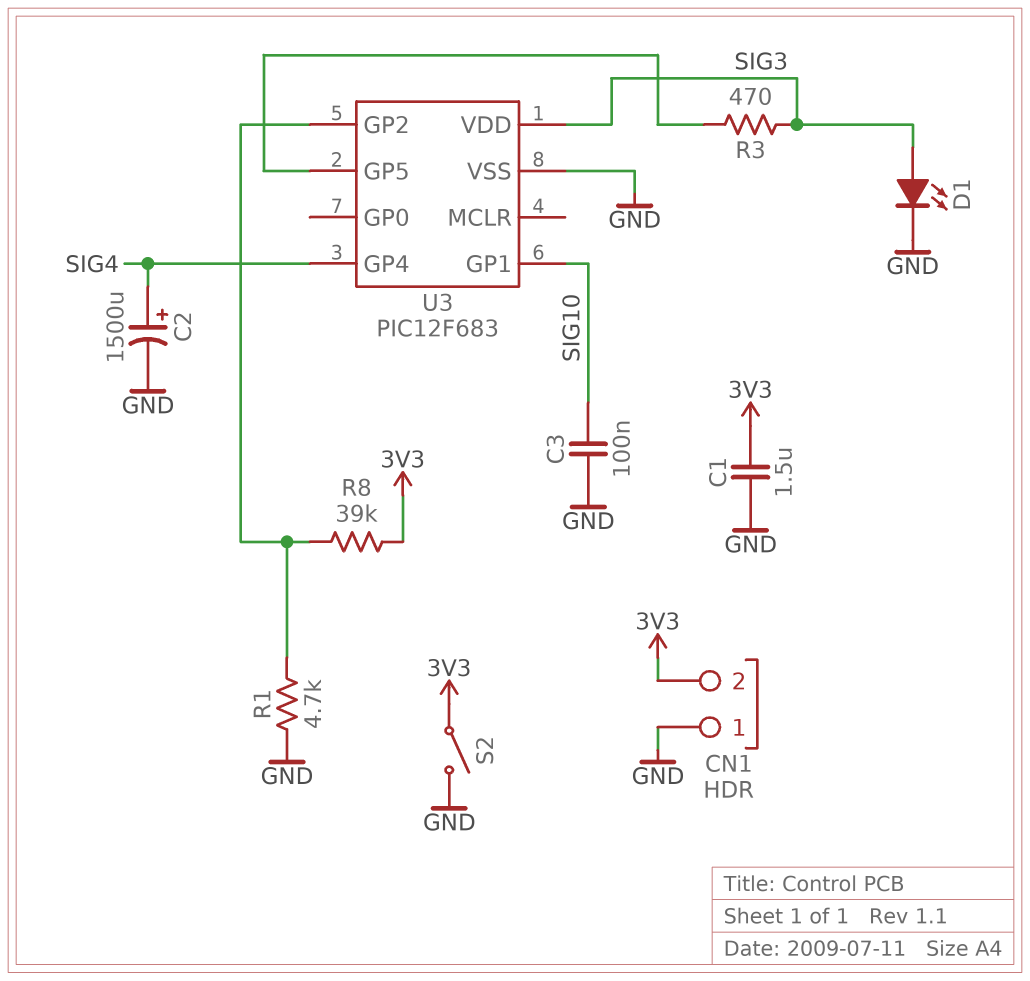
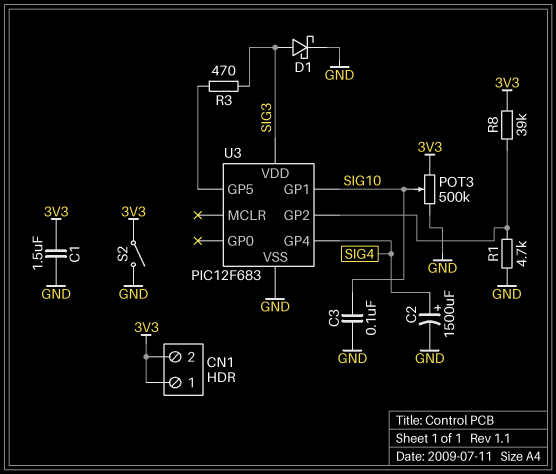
CN1 pin 1: GND -> 3V3
D1: LED (A SIG3, K GND) -> schottky (A SIG3, K GND)
POT3: none -> 500k (3V3, GND, wiper SIG10)

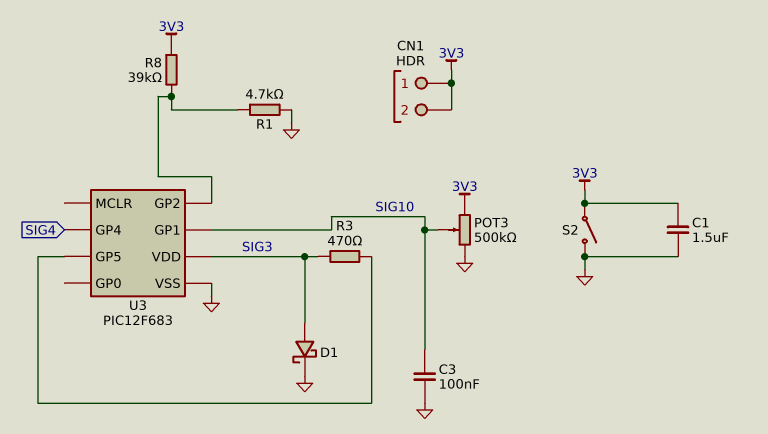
C2: 1500uF (plus SIG4, minus GND) -> none

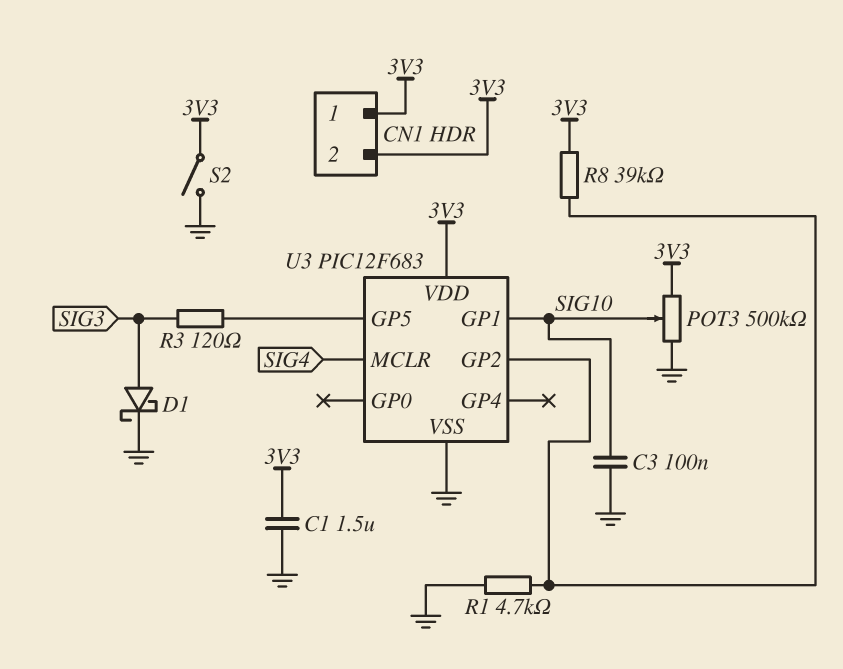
R3: 470 (SIG3, U3/GP5) -> 120 (SIG3, U3/GP5)
U3 pin GP4: SIG4 -> none
U3 pin MCLR: none -> SIG4
U3 pin VDD: SIG3 -> 3V3

